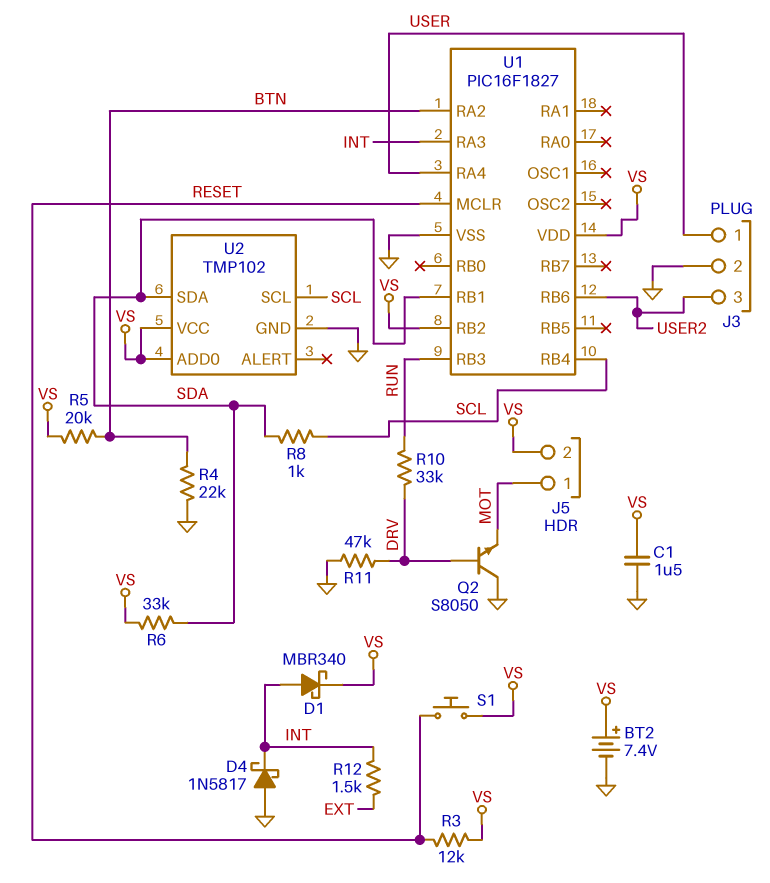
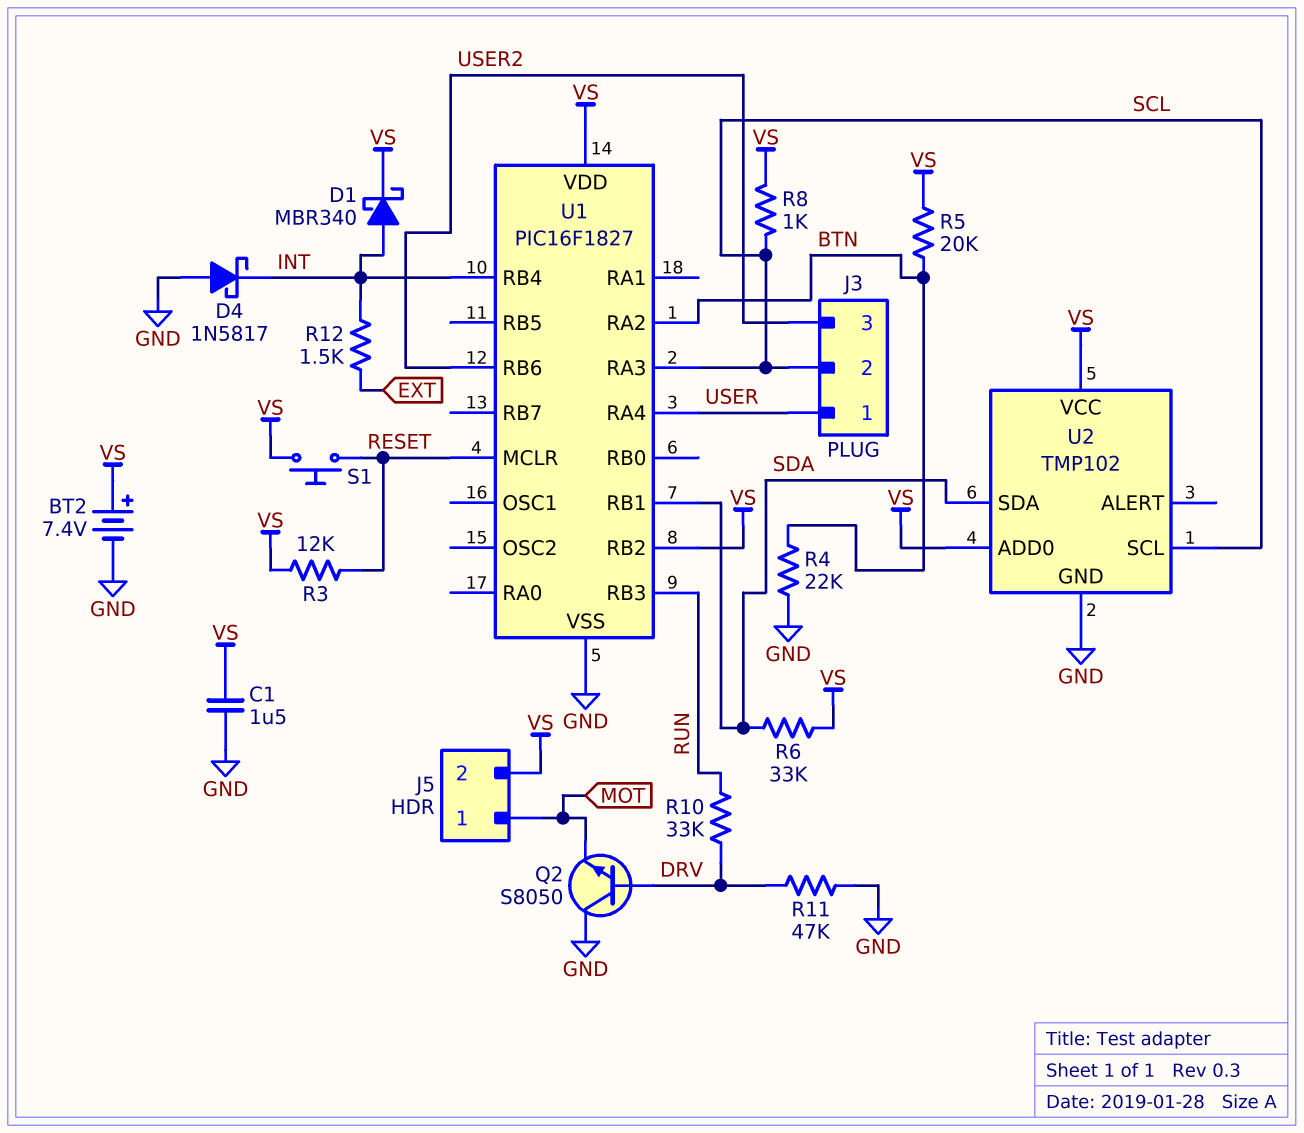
J3 pin 2: GND -> SCL
R8: 1k (SCL, SDA) -> 1k (SCL, VS)
U1 pin RA3: INT -> SCL
U1 pin RB4: SCL -> INT

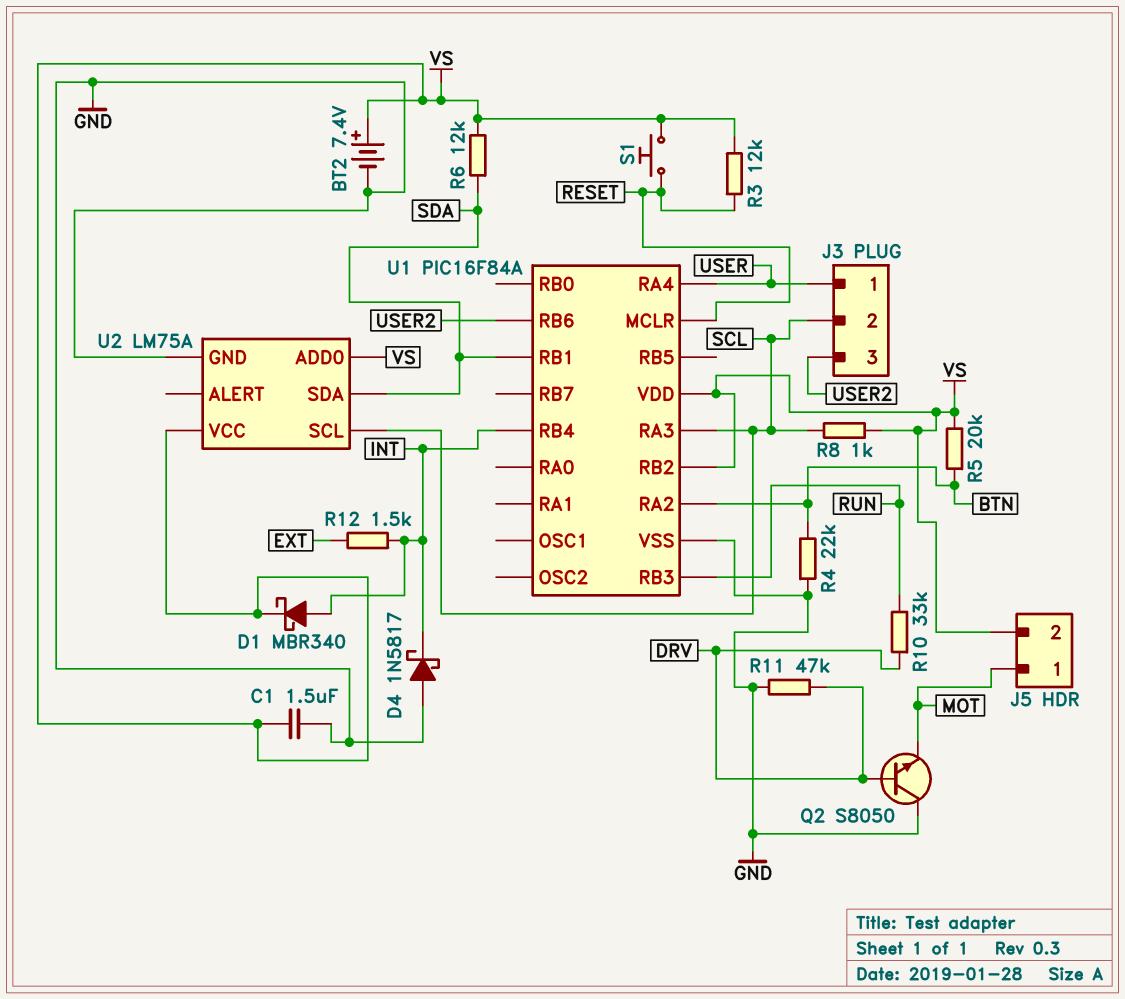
R6: 33k (SDA, VS) -> 12k (SDA, VS)
U1: PIC16F1827 -> PIC16F84A
U2: TMP102 -> LM75A

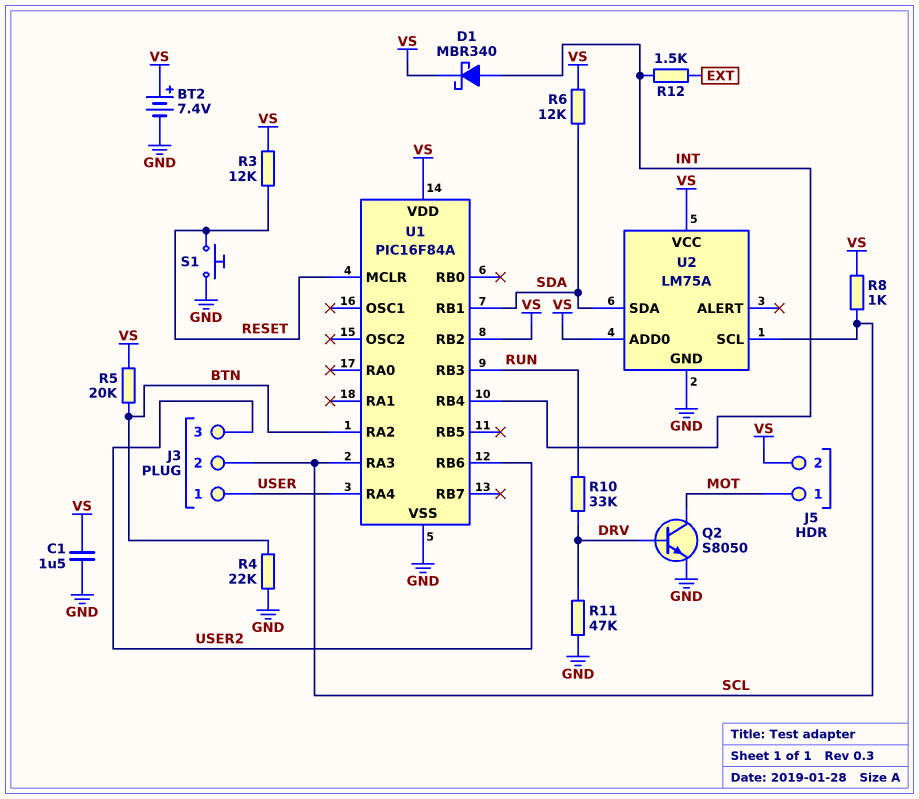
D4: schottky 1N5817 (A GND, K INT) -> none
Q2: NPN S8050 (B DRV, C GND, E MOT) -> NPN S8050 (B DRV, C MOT, E GND)
S1: button (RESET, VS) -> button (GND, RESET)

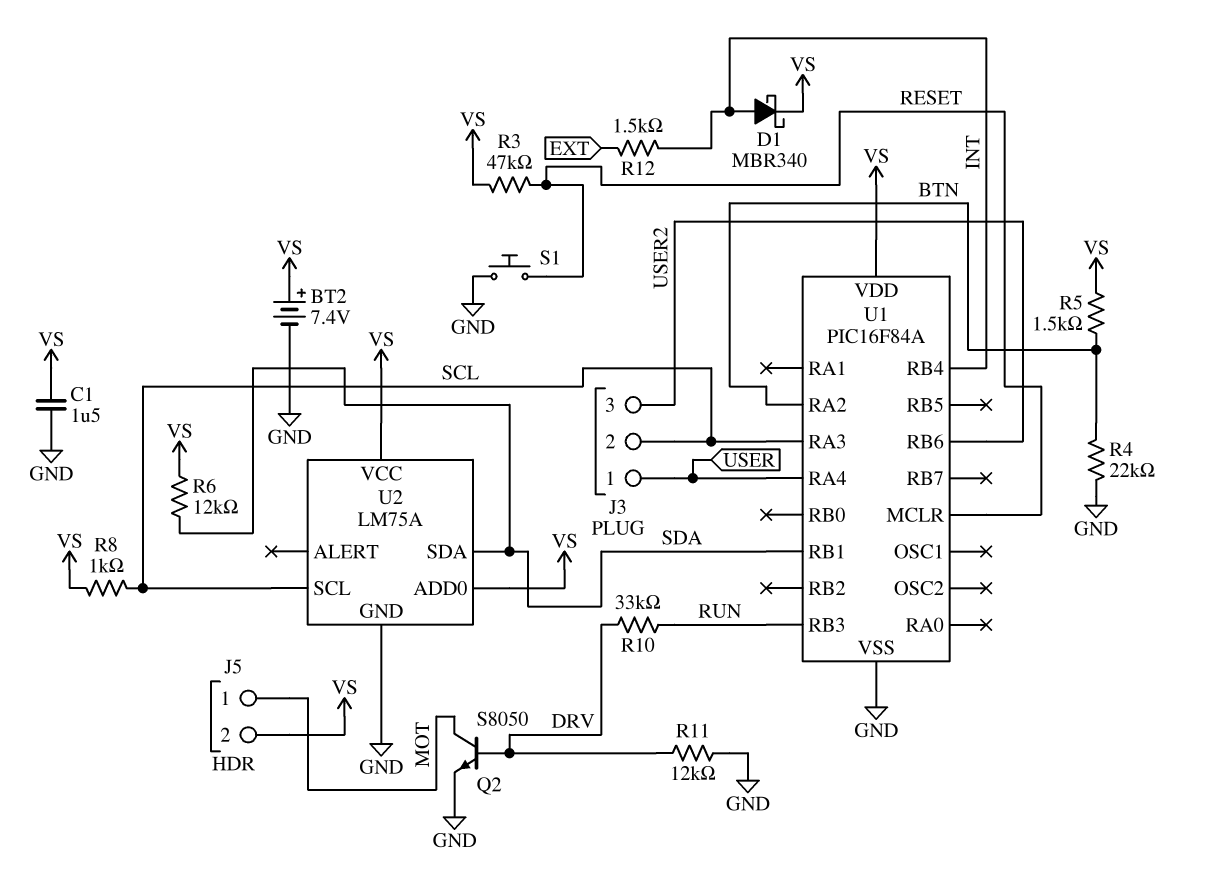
R3: 12k (RESET, VS) -> 47k (RESET, VS)
R5: 20k (BTN, VS) -> 1.5k (BTN, VS)
R11: 47k (DRV, GND) -> 12k (DRV, GND)
U1 pin RB2: VS -> none

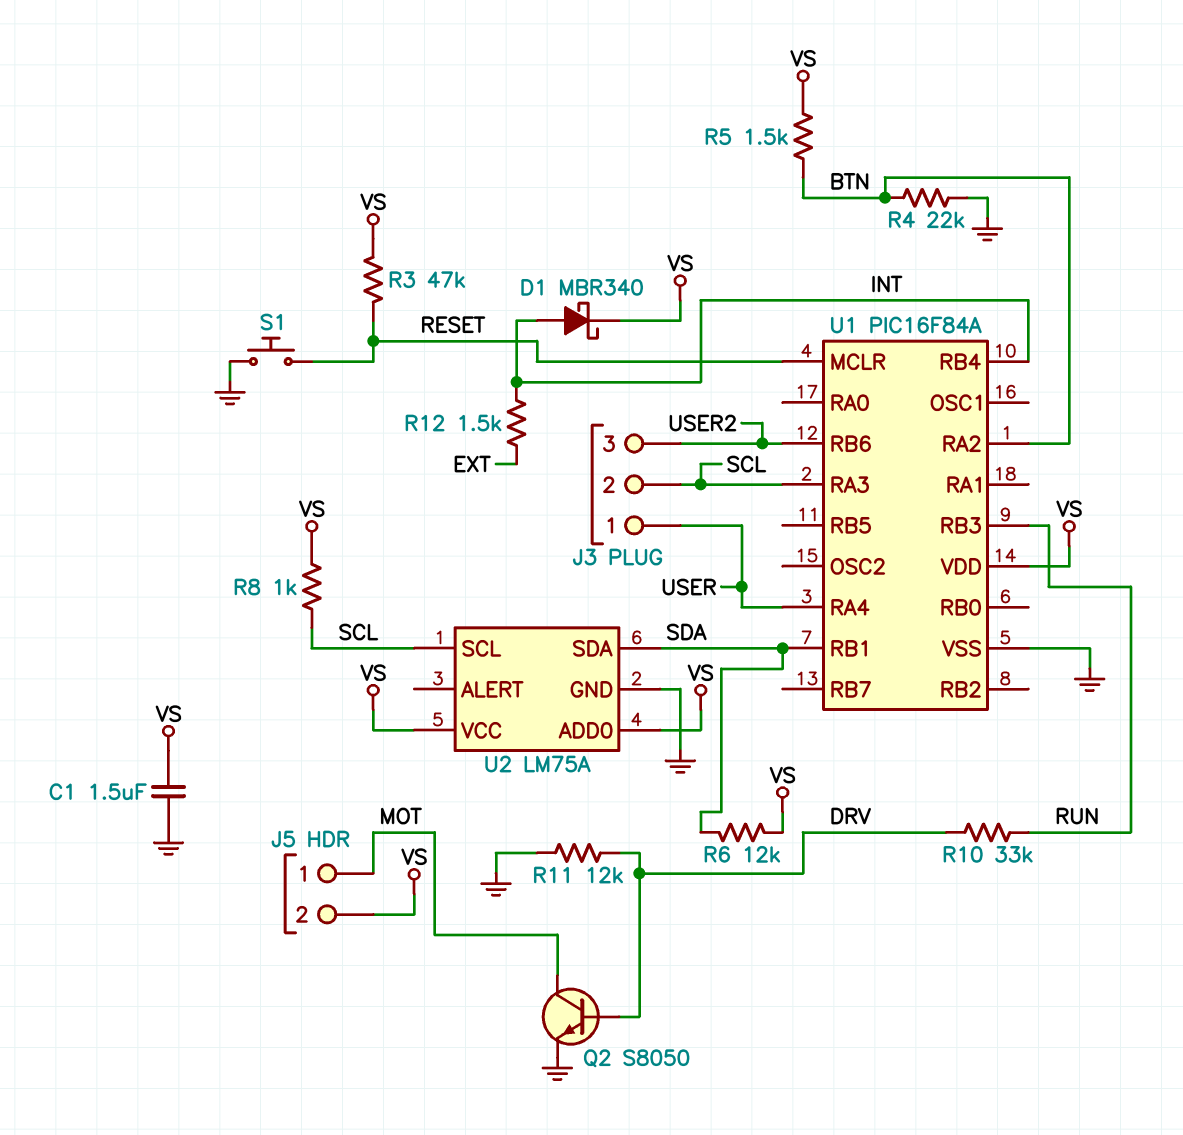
BT2: 7.4V (plus VS, minus GND) -> none

